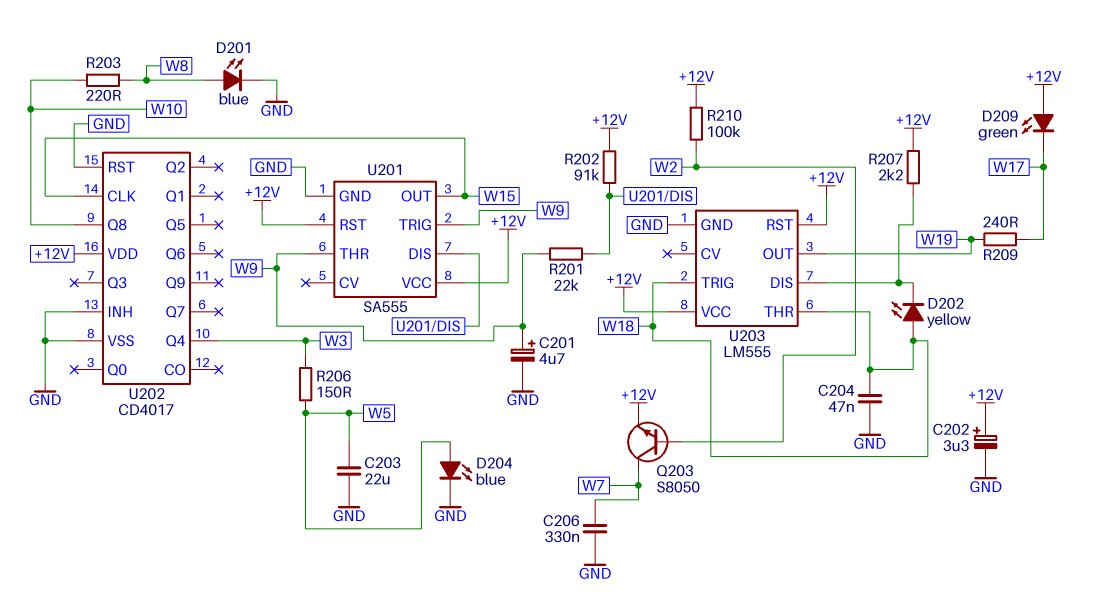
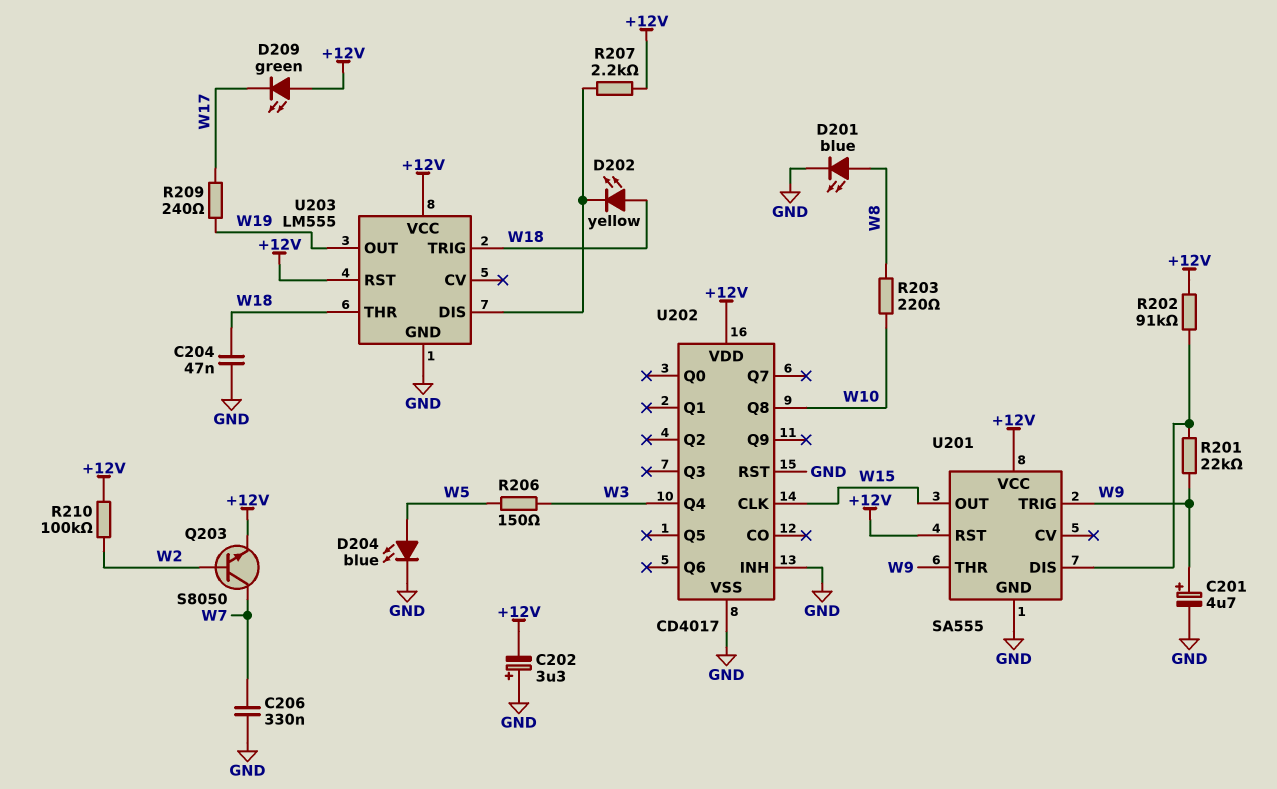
C202: 3.3uF (plus +12V, minus GND) -> 3.3uF (plus GND, minus +12V)
C203: 22uF (GND, W5) -> none

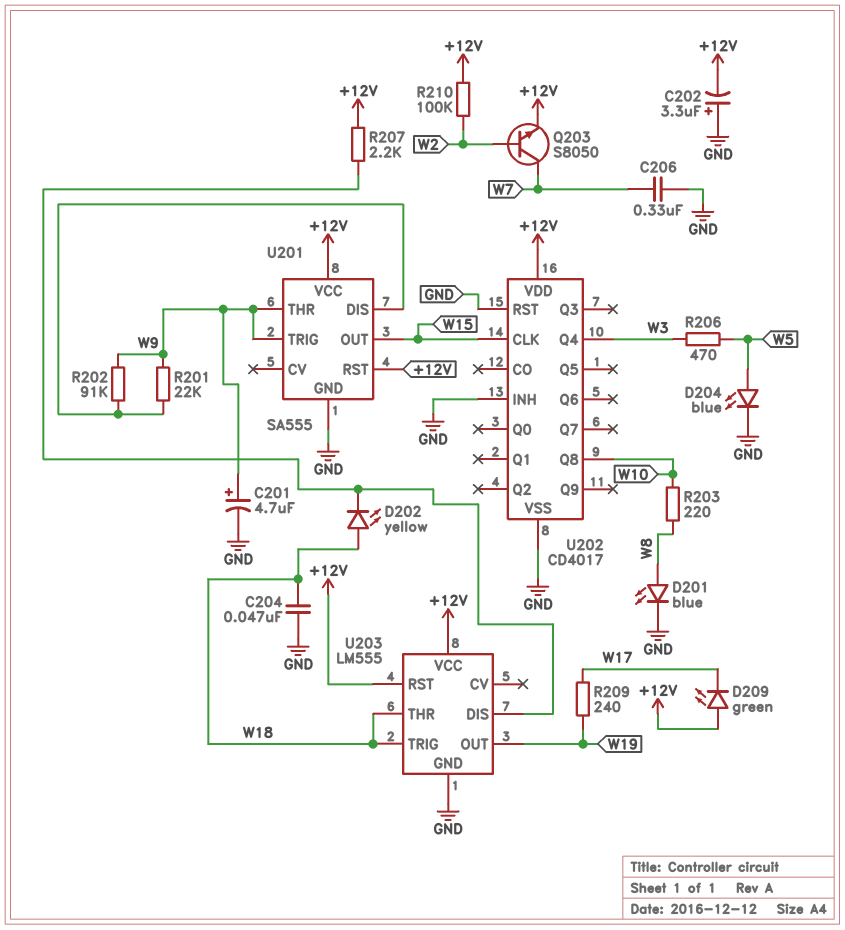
R202: 91k (+12V, U201/DIS) -> 91k (U201/DIS, W9)
R206: 150 (W3, W5) -> 470 (W3, W5)

